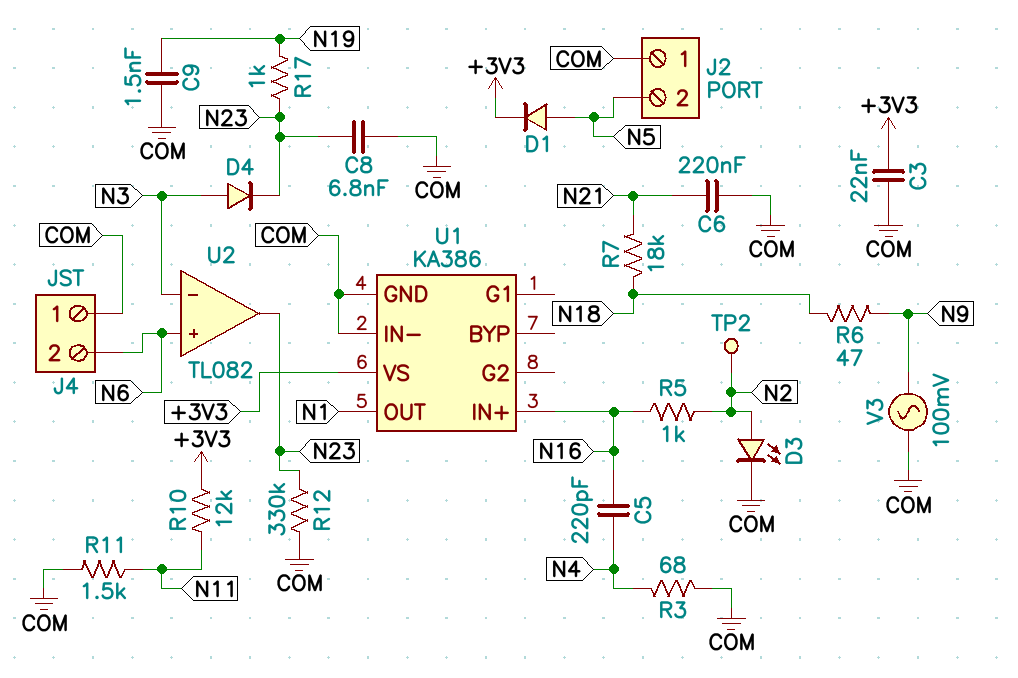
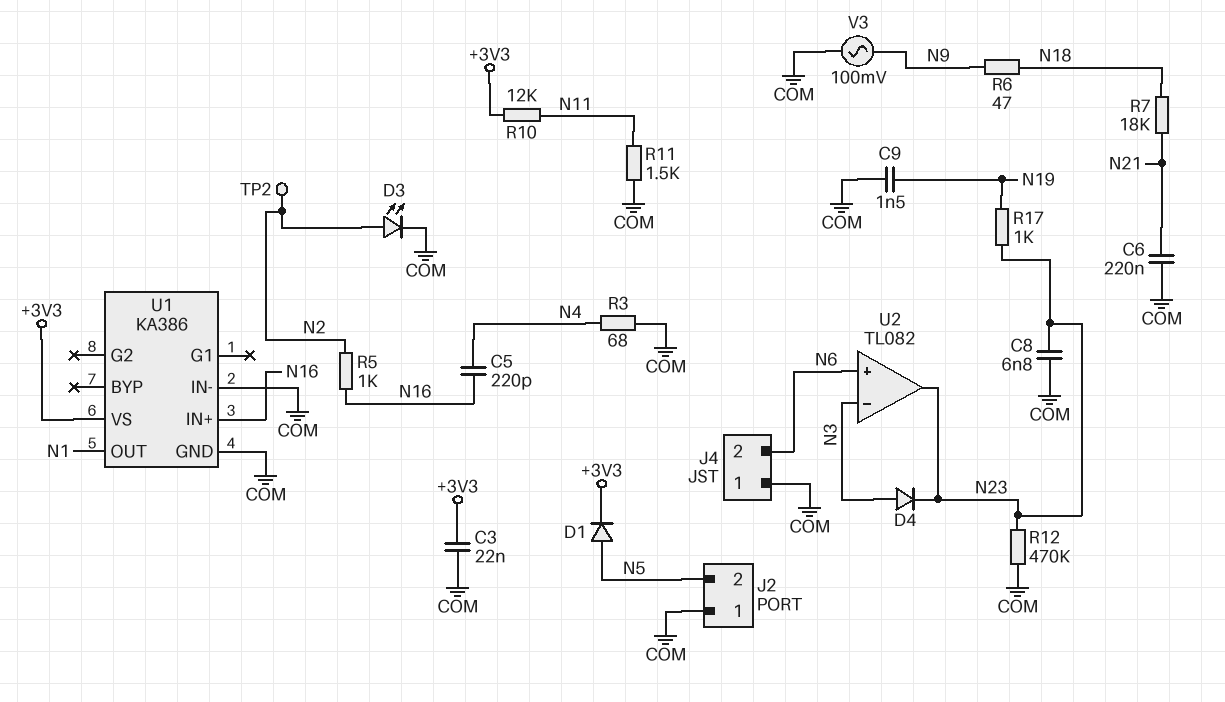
R12: 330k (COM, N23) -> 470k (COM, N23)

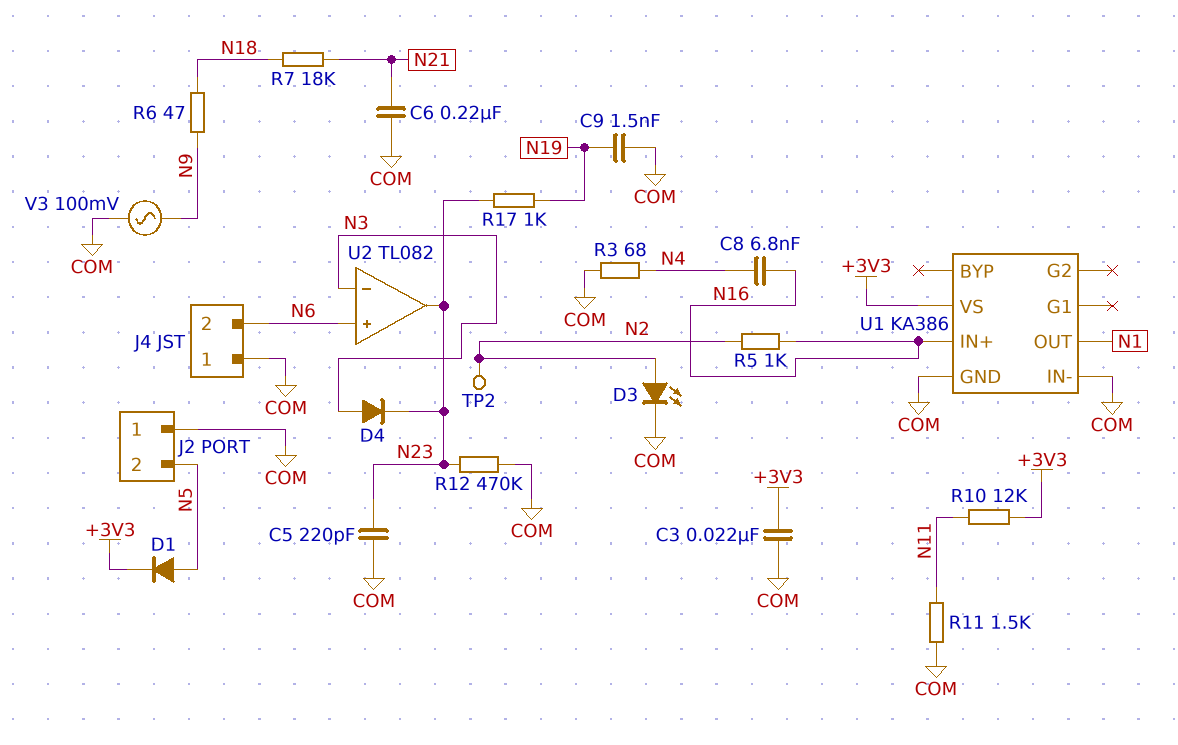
C5: 220pF (N4, N16) -> 220pF (COM, N23)
C8: 6.8nF (COM, N23) -> 6.8nF (N4, N16)

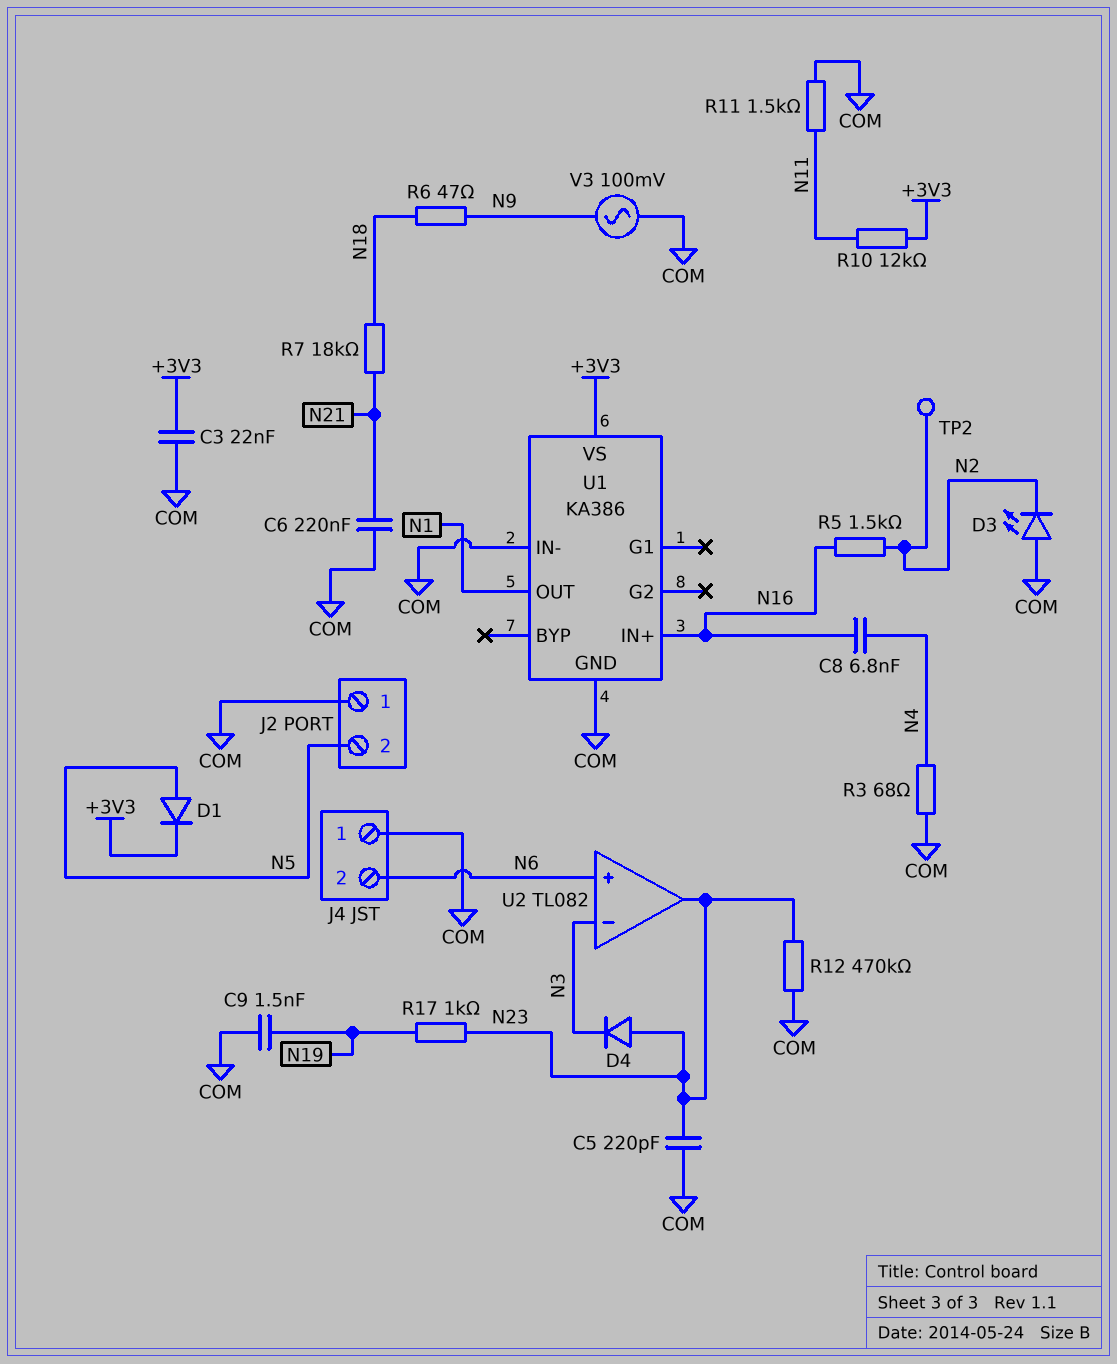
D3: LED (A N2, K COM) -> LED (A COM, K N2)
D4: diode (A N3, K N23) -> diode (A N23, K N3)
R5: 1k (N2, N16) -> 1.5k (N2, N16)

